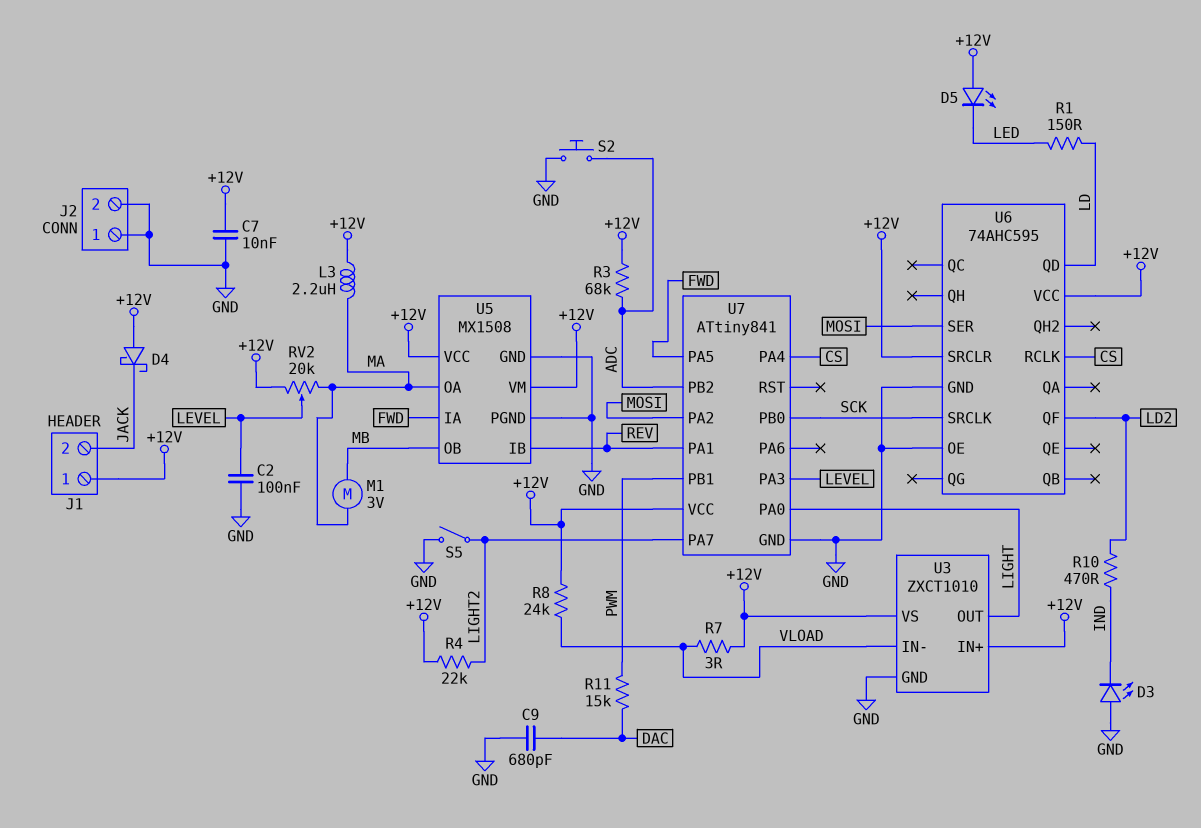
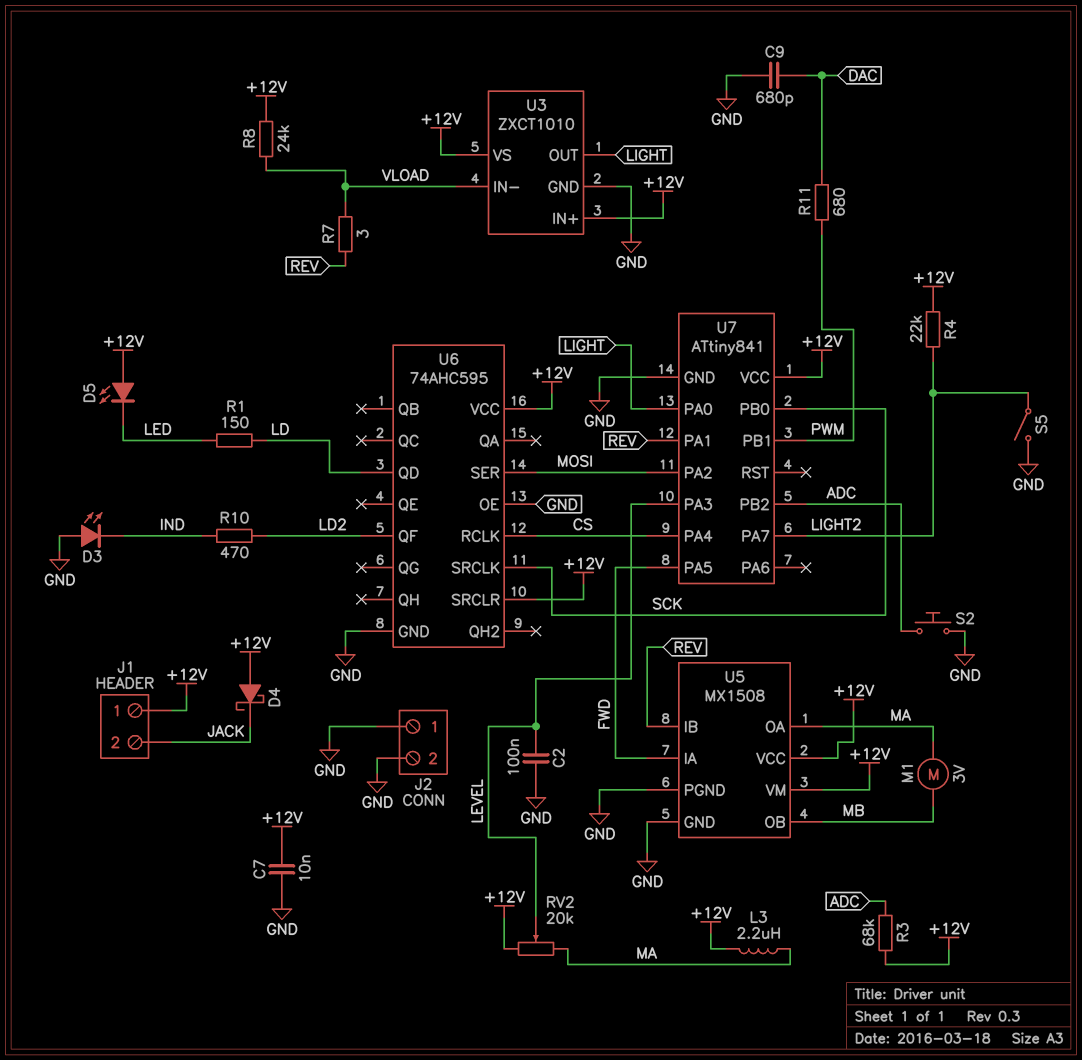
R7: 3 (+12V, VLOAD) -> 3 (REV, VLOAD)
R11: 15k (DAC, PWM) -> 680 (DAC, PWM)

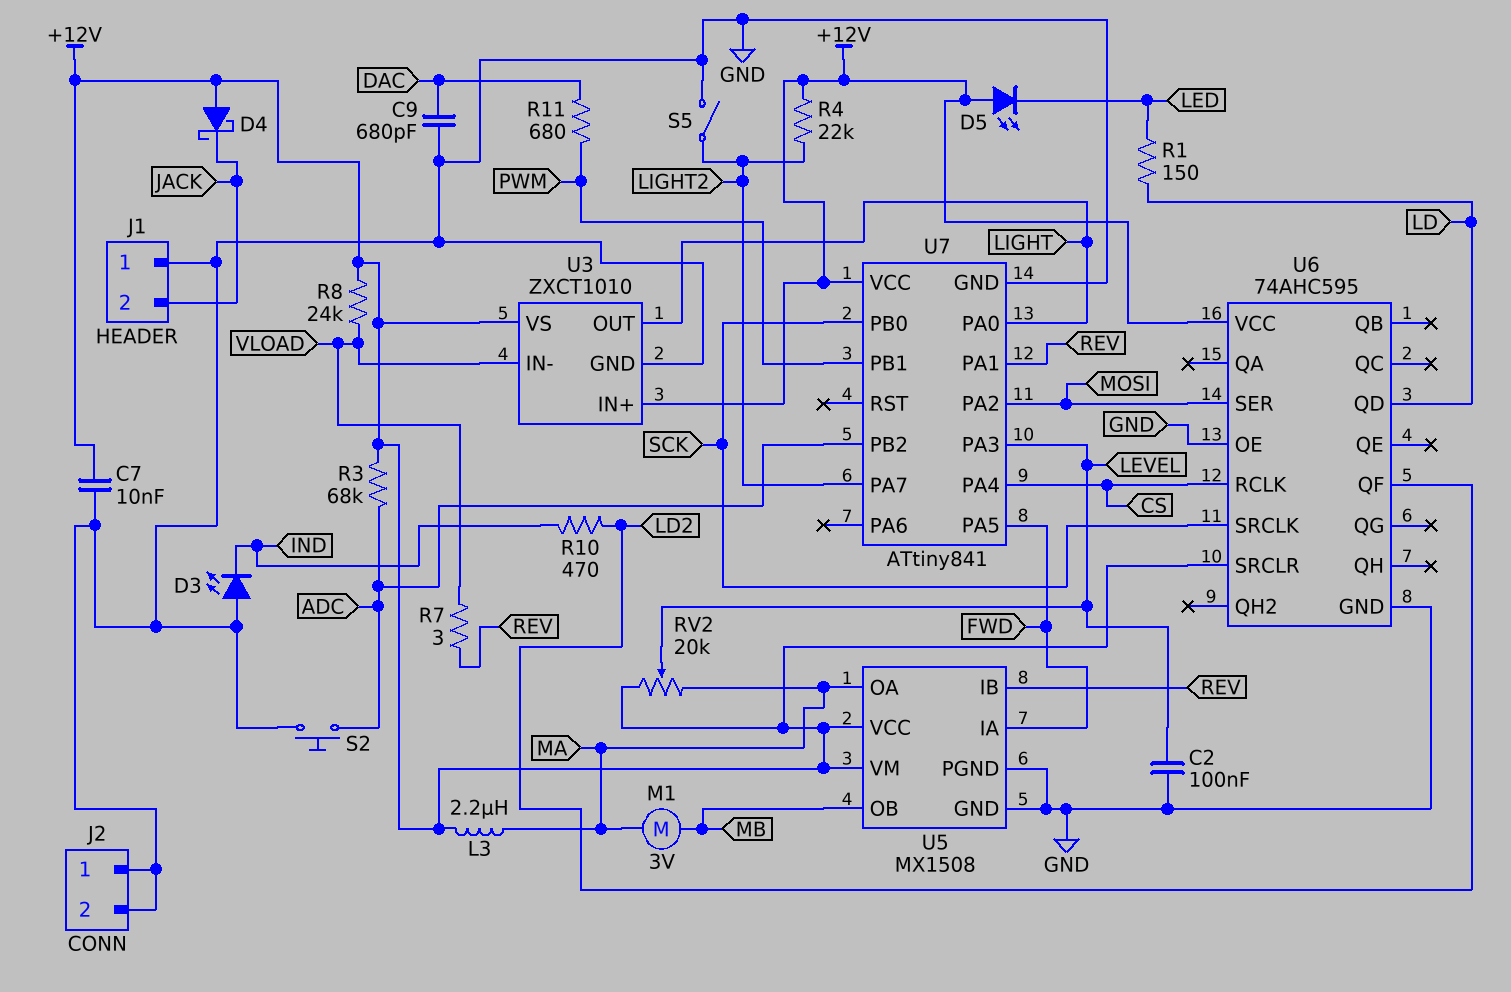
J1 pin 1: +12V -> GND

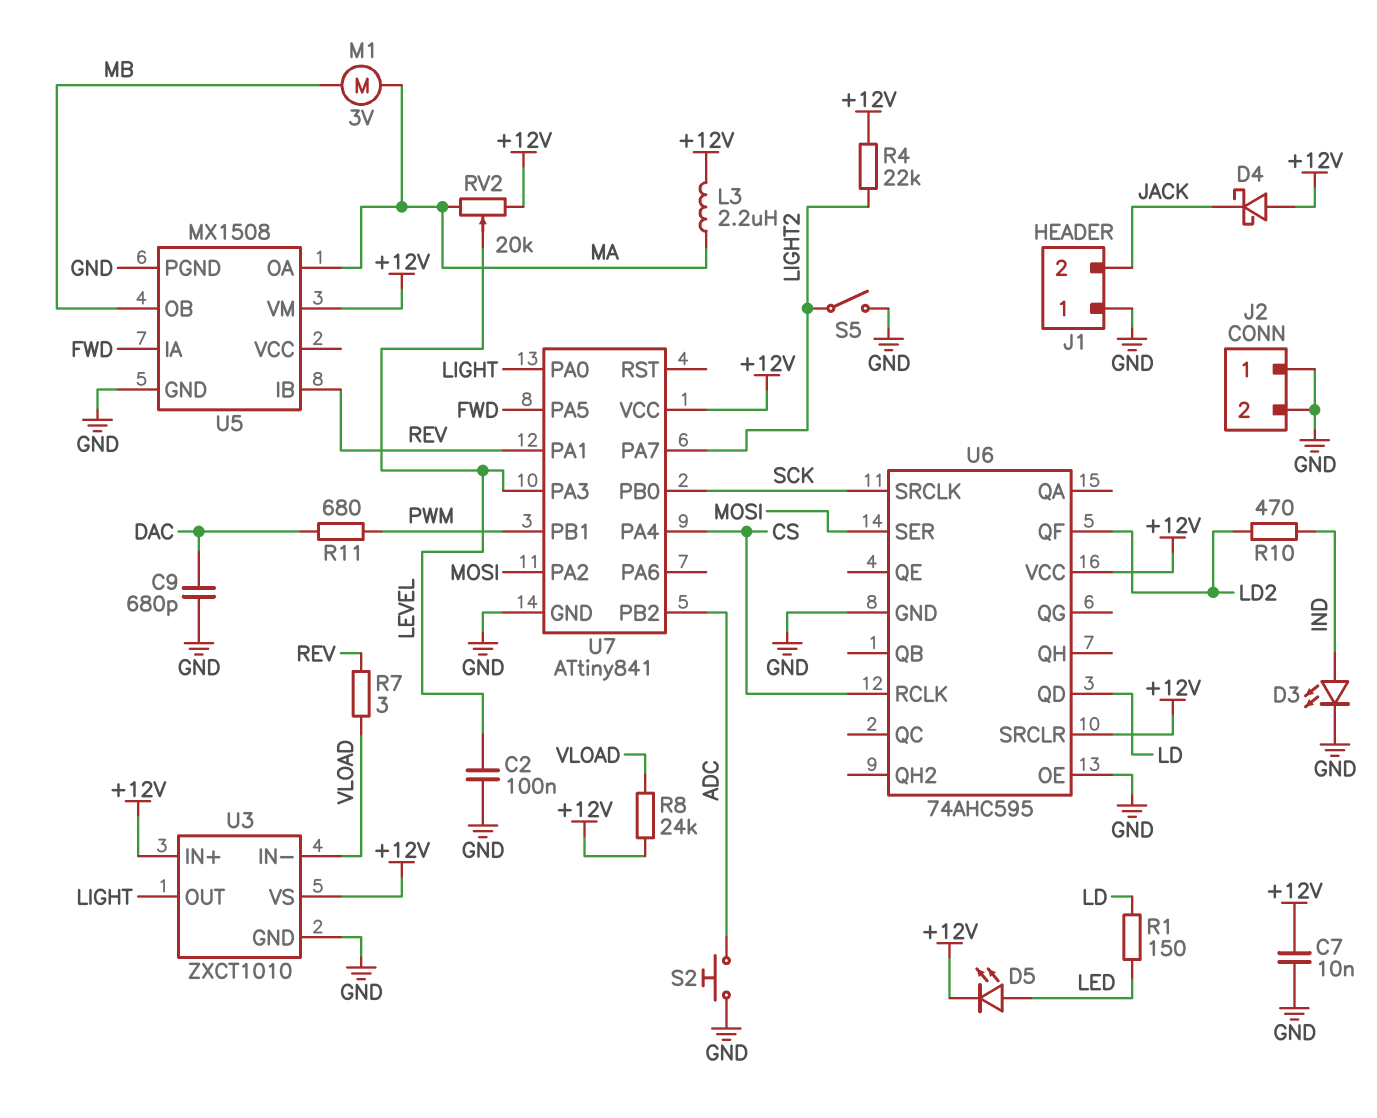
D3: LED (A GND, K IND) -> LED (A IND, K GND)
D5: LED (A +12V, K LED) -> LED (A LED, K +12V)
R3: 68k (+12V, ADC) -> none
U5 pin VCC: +12V -> none

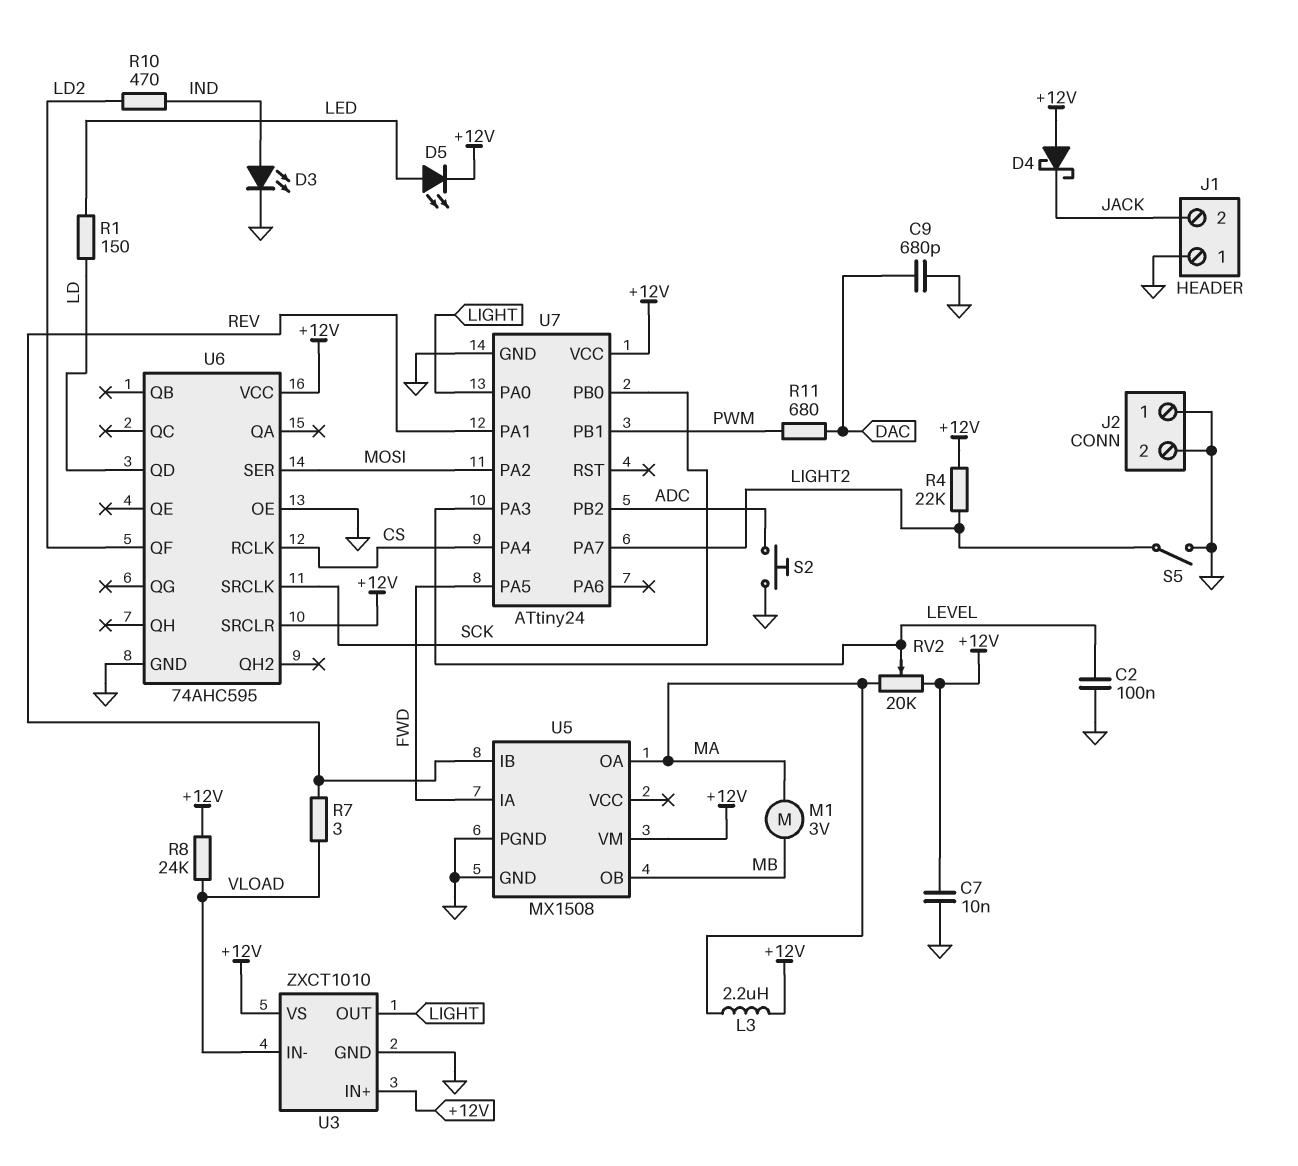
U7: ATtiny841 -> ATtiny24

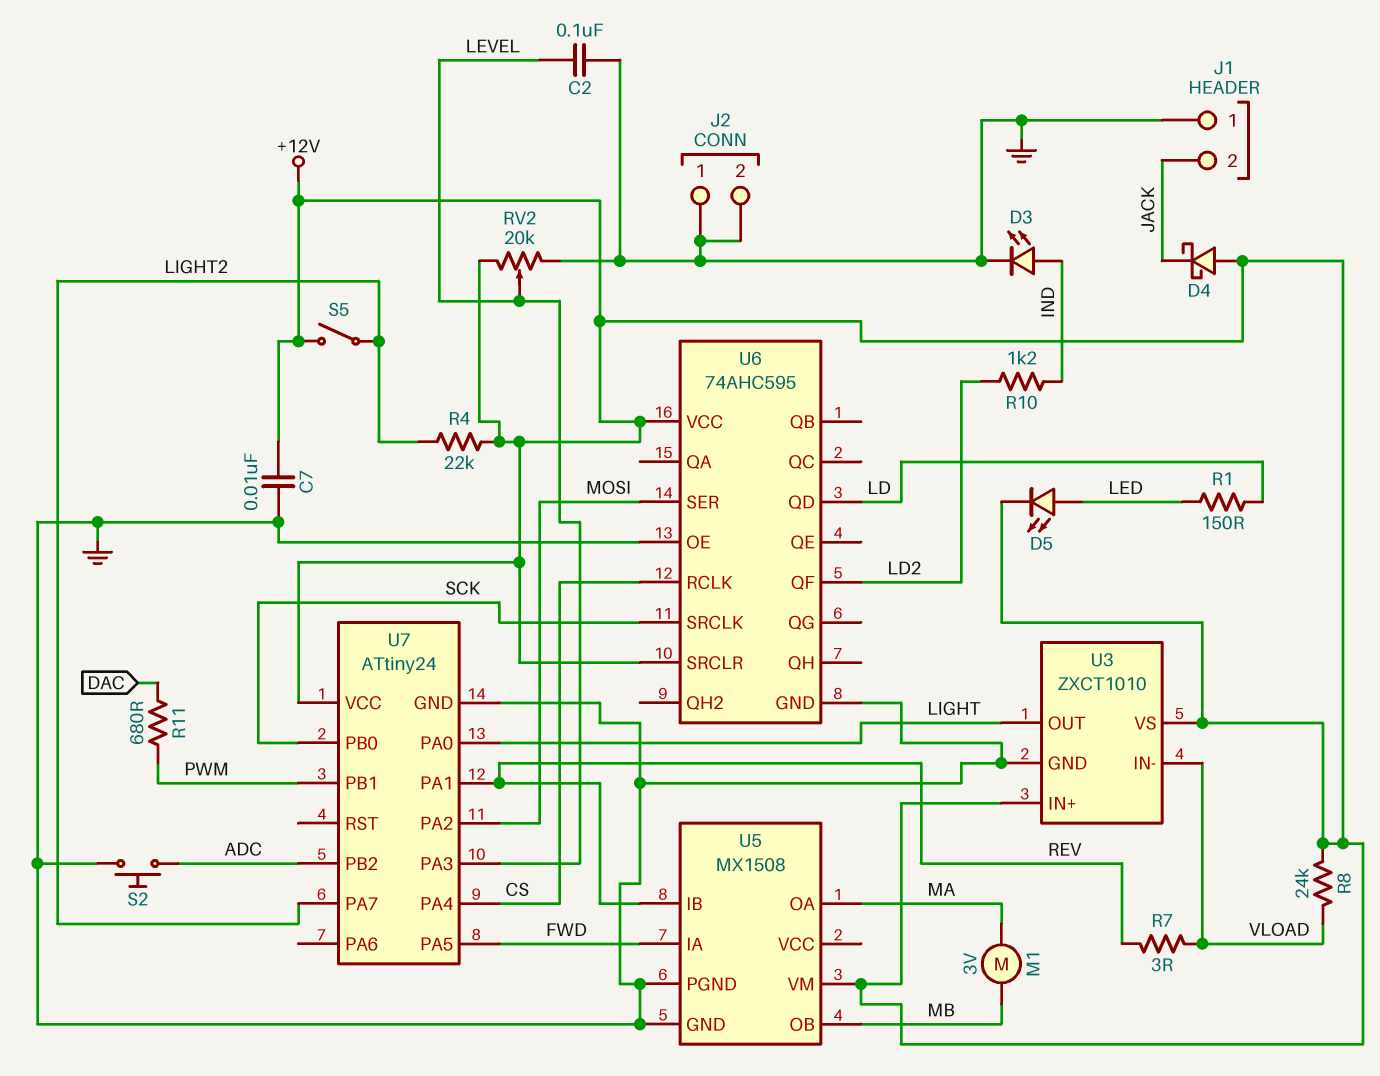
C9: 680pF (DAC, GND) -> none
L3: 2.2uH (+12V, MA) -> none
R10: 470 (IND, LD2) -> 1.2k (IND, LD2)
RV2: 20k (+12V, MA, wiper LEVEL) -> 20k (+12V, GND, wiper LEVEL)
S5: switch (GND, LIGHT2) -> switch (+12V, LIGHT2)

